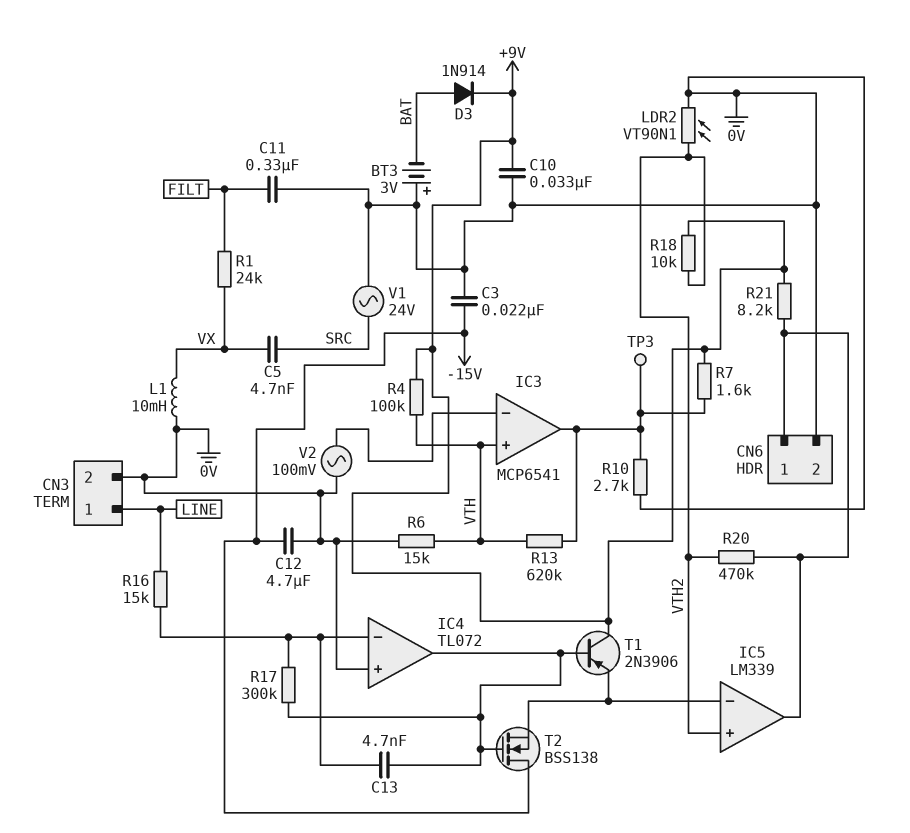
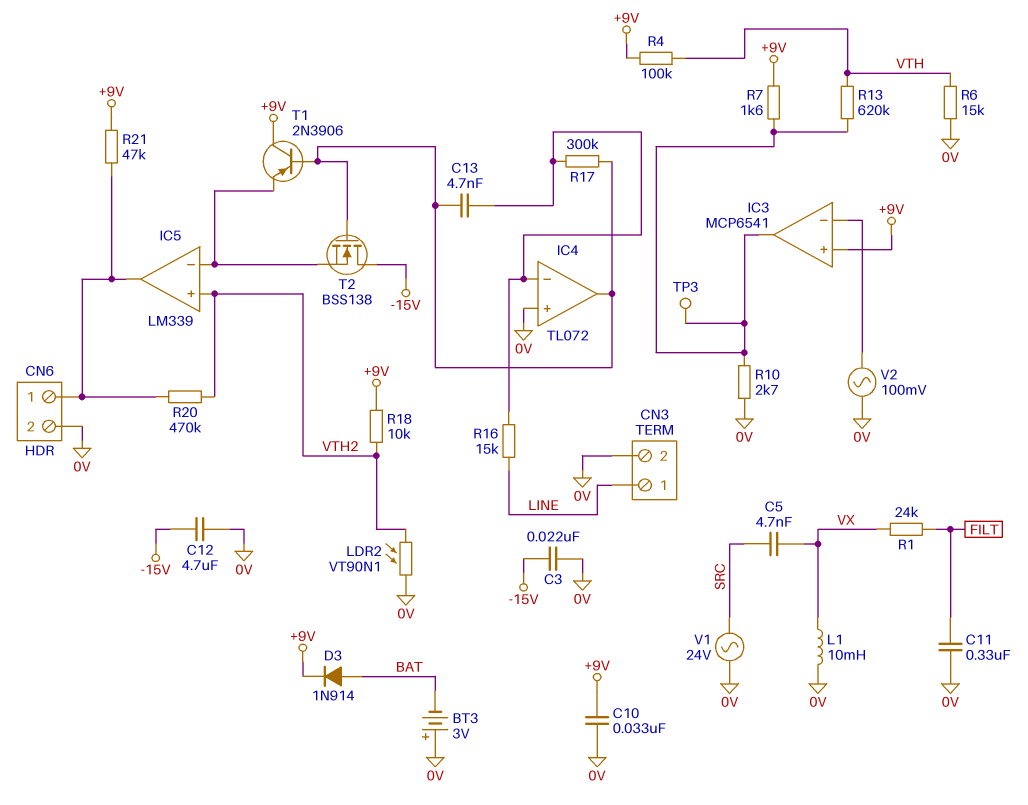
IC3 pin in+: VTH -> +9V
R21: 8.2k (+9V, CN6/1) -> 47k (+9V, CN6/1)

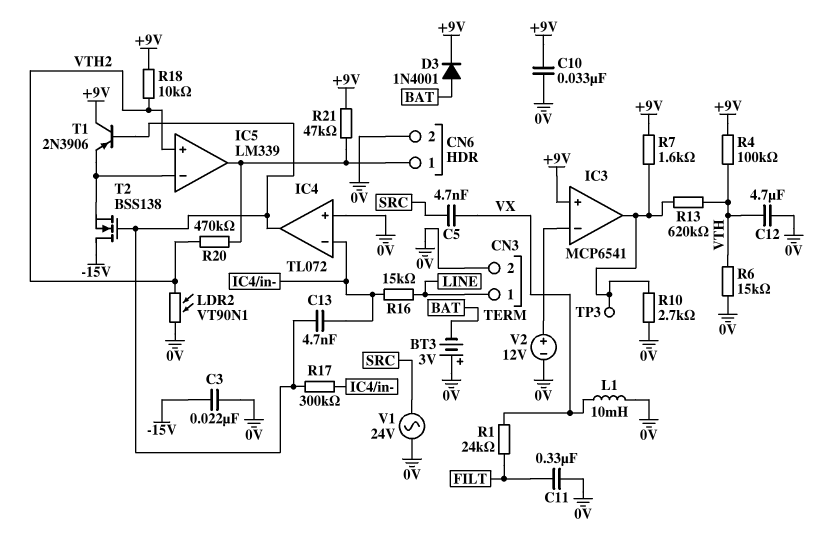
C12: 4.7uF (-15V, 0V) -> 4.7uF (0V, VTH)
D3: diode 1N914 (A BAT, K +9V) -> diode 1N4001 (A BAT, K +9V)
V2: AC 100mV (0V, IC3/in-) -> 12V (plus IC3/in-, minus 0V)

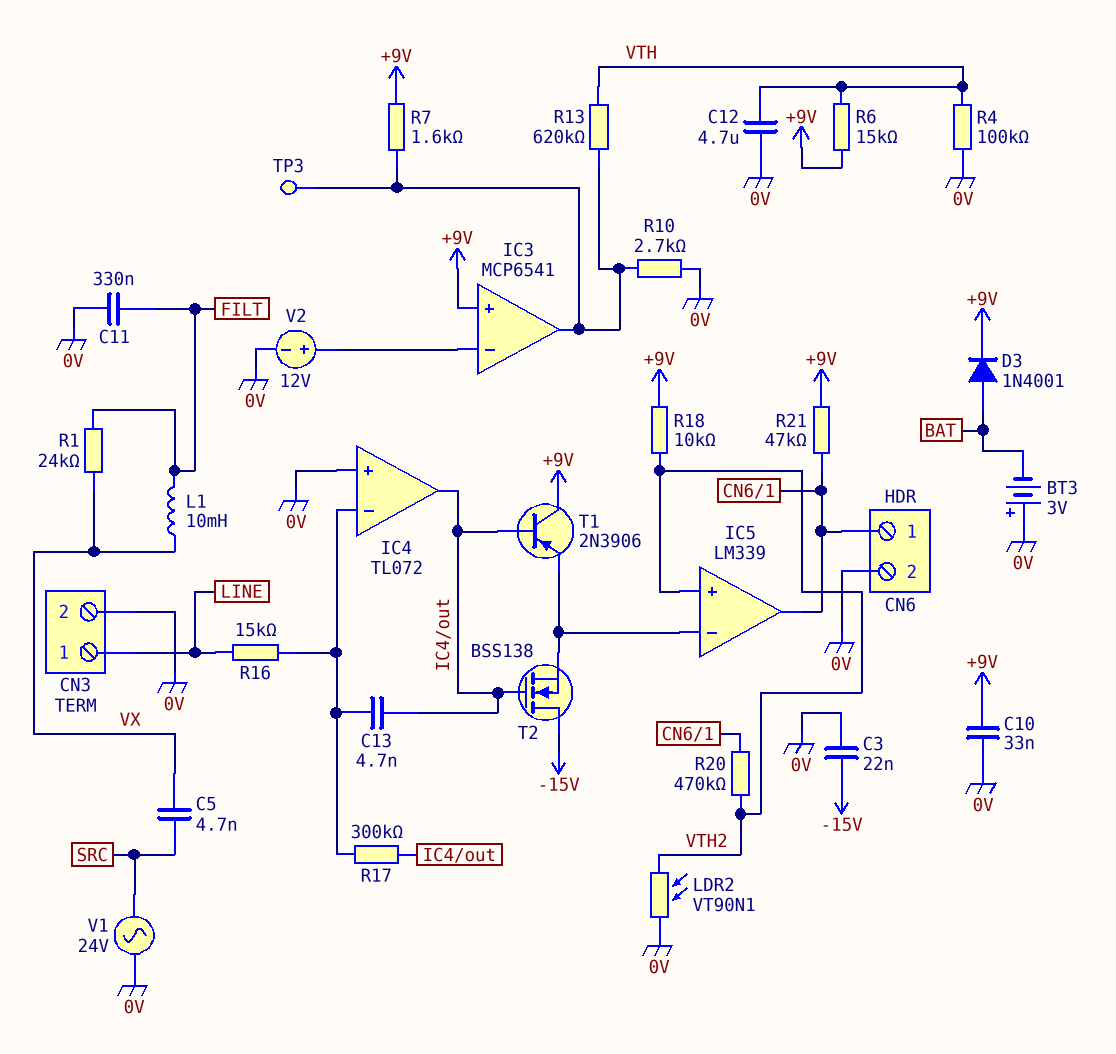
L1: 10mH (0V, VX) -> 10mH (FILT, VX)
R4: 100k (+9V, VTH) -> 100k (0V, VTH)
R6: 15k (0V, VTH) -> 15k (+9V, VTH)

